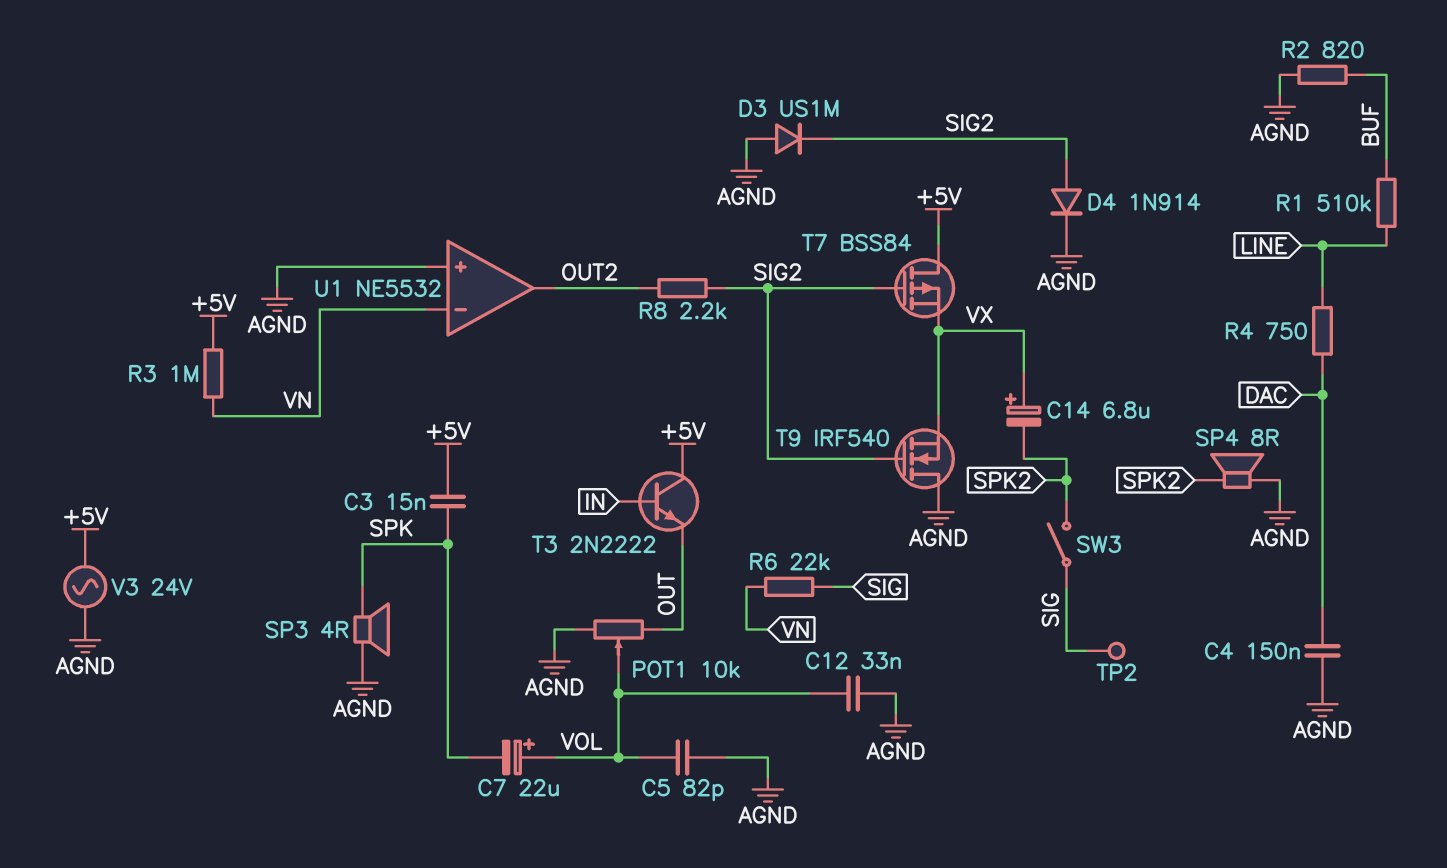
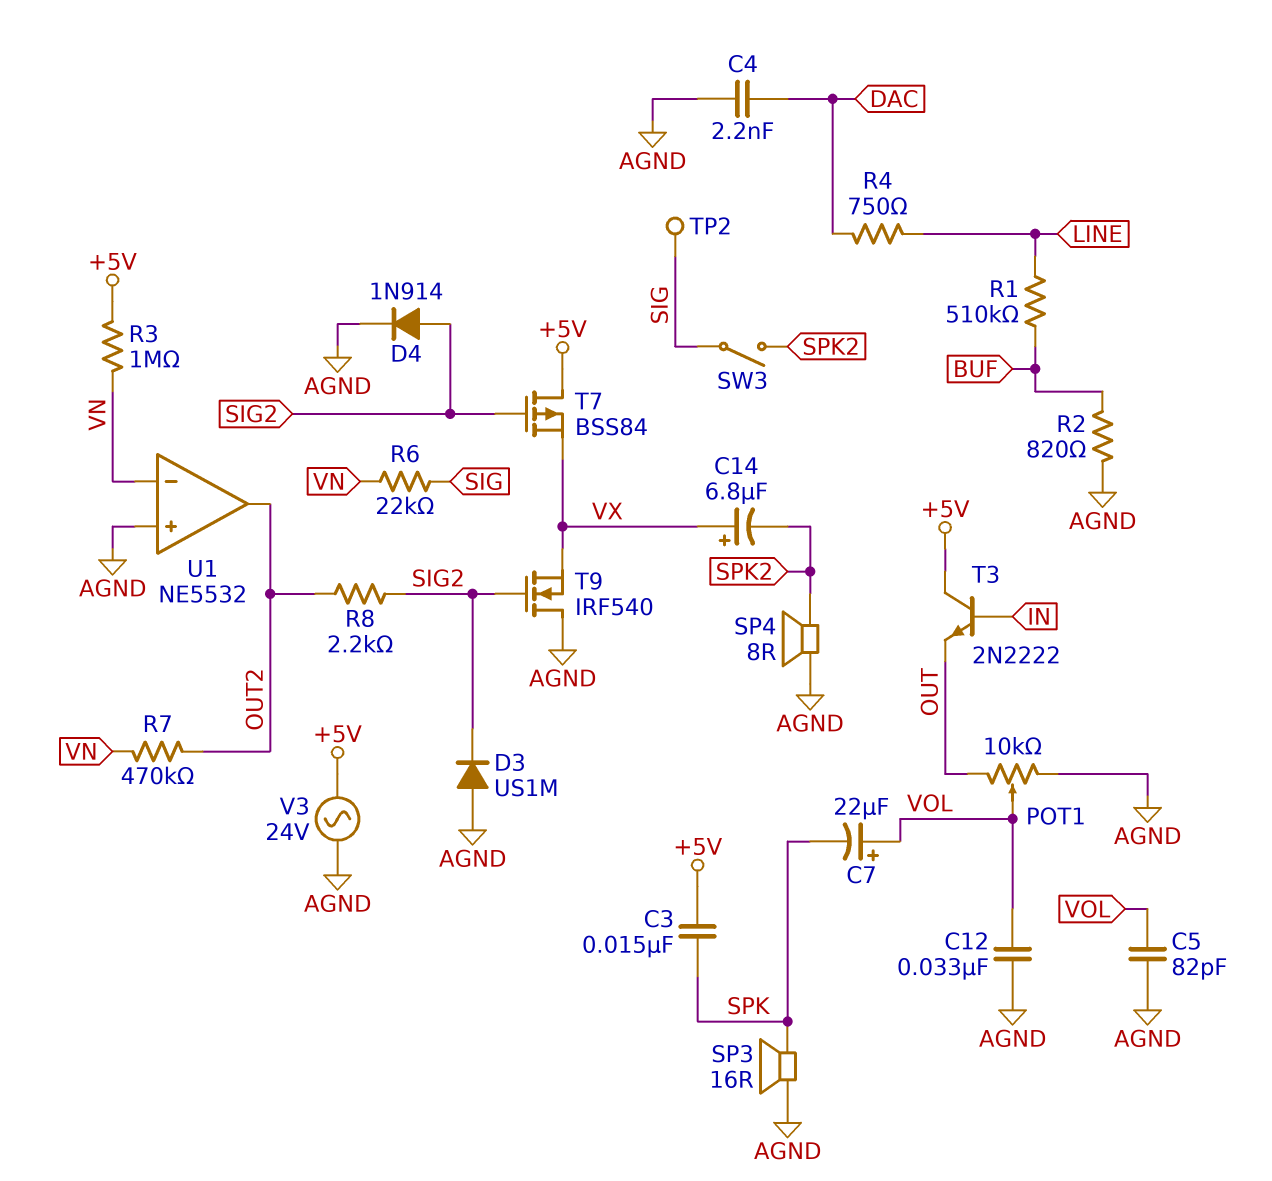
C4: 150nF (AGND, DAC) -> 2.2nF (AGND, DAC)
R7: none -> 470k (OUT2, VN)
SP3: speaker 4R (AGND, SPK) -> speaker 16R (AGND, SPK)

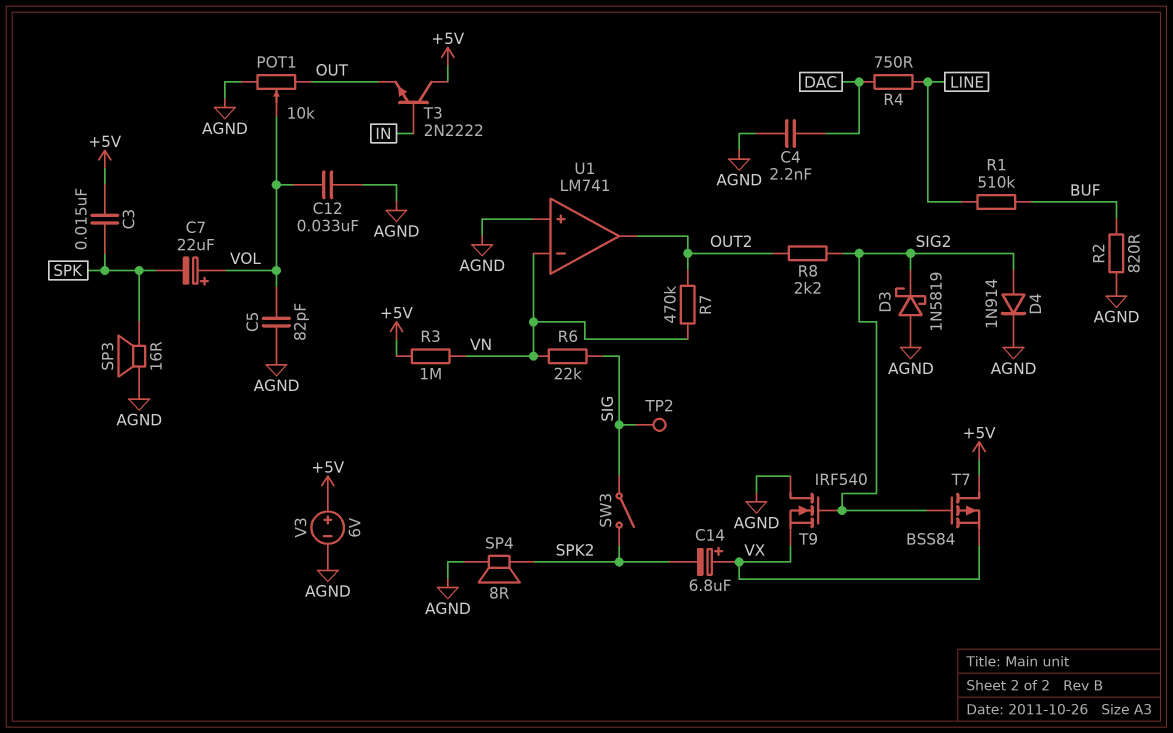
D3: diode US1M (A AGND, K SIG2) -> schottky 1N5819 (A AGND, K SIG2)
U1: NE5532 -> LM741
V3: AC 24V (+5V, AGND) -> 6V (plus +5V, minus AGND)

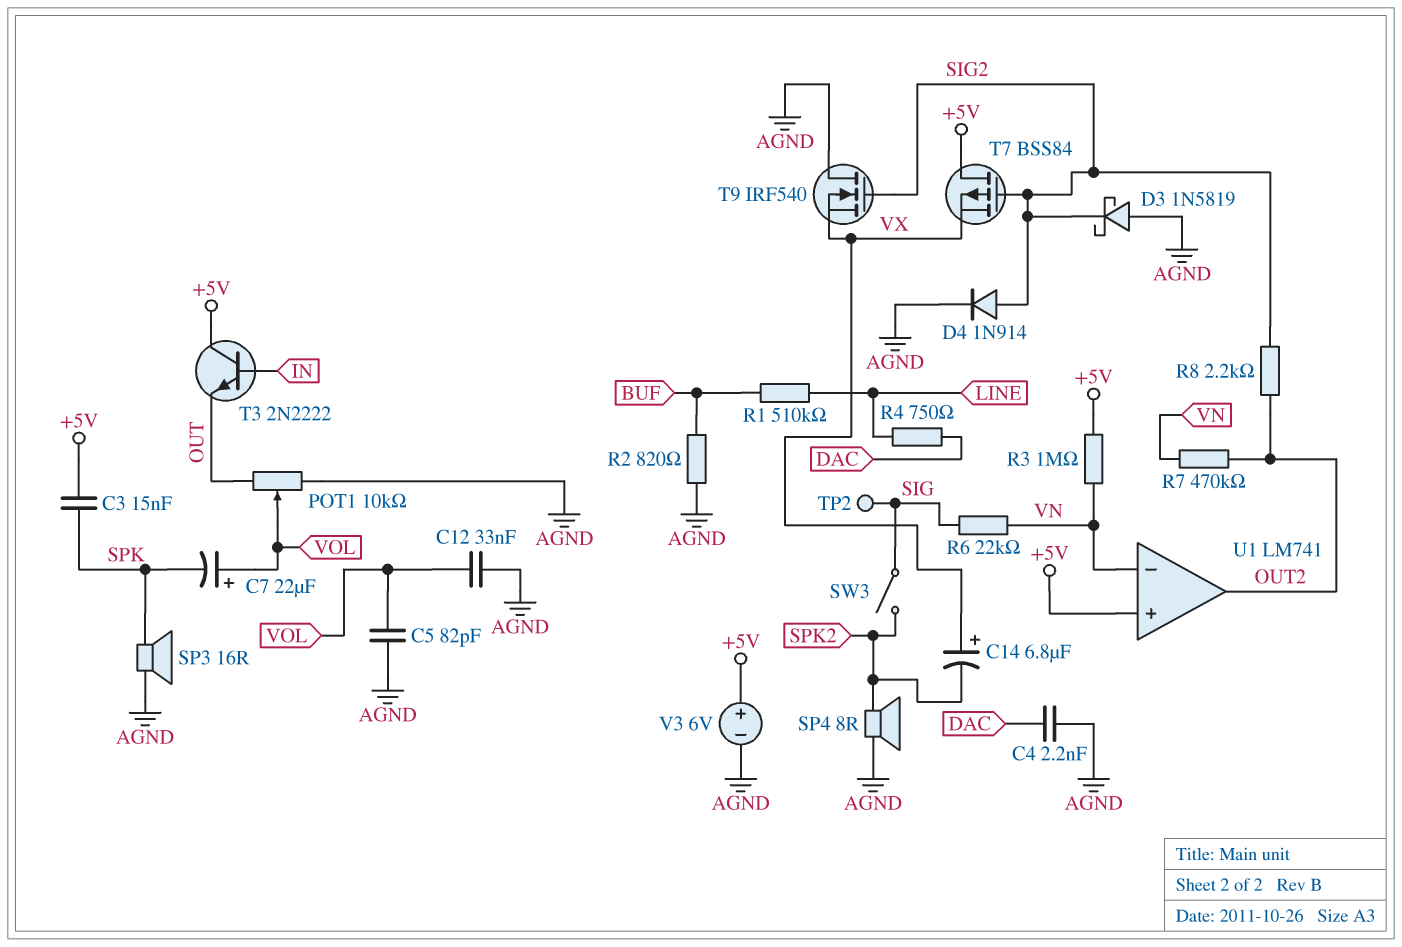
U1 pin in+: AGND -> +5V

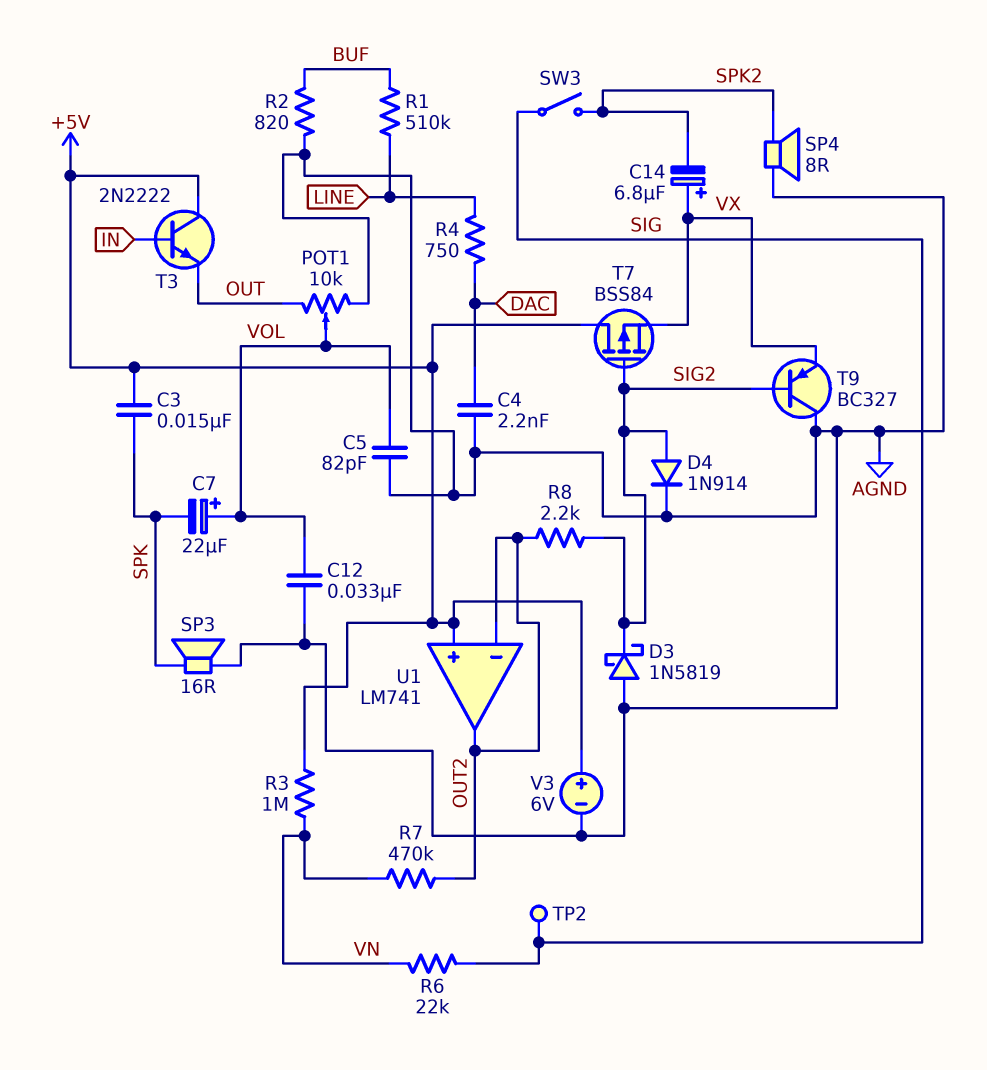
T9: NMOS IRF540 (G SIG2, D AGND, S VX) -> PNP BC327 (B SIG2, C AGND, E VX)
U1 pin in-: VN -> OUT2

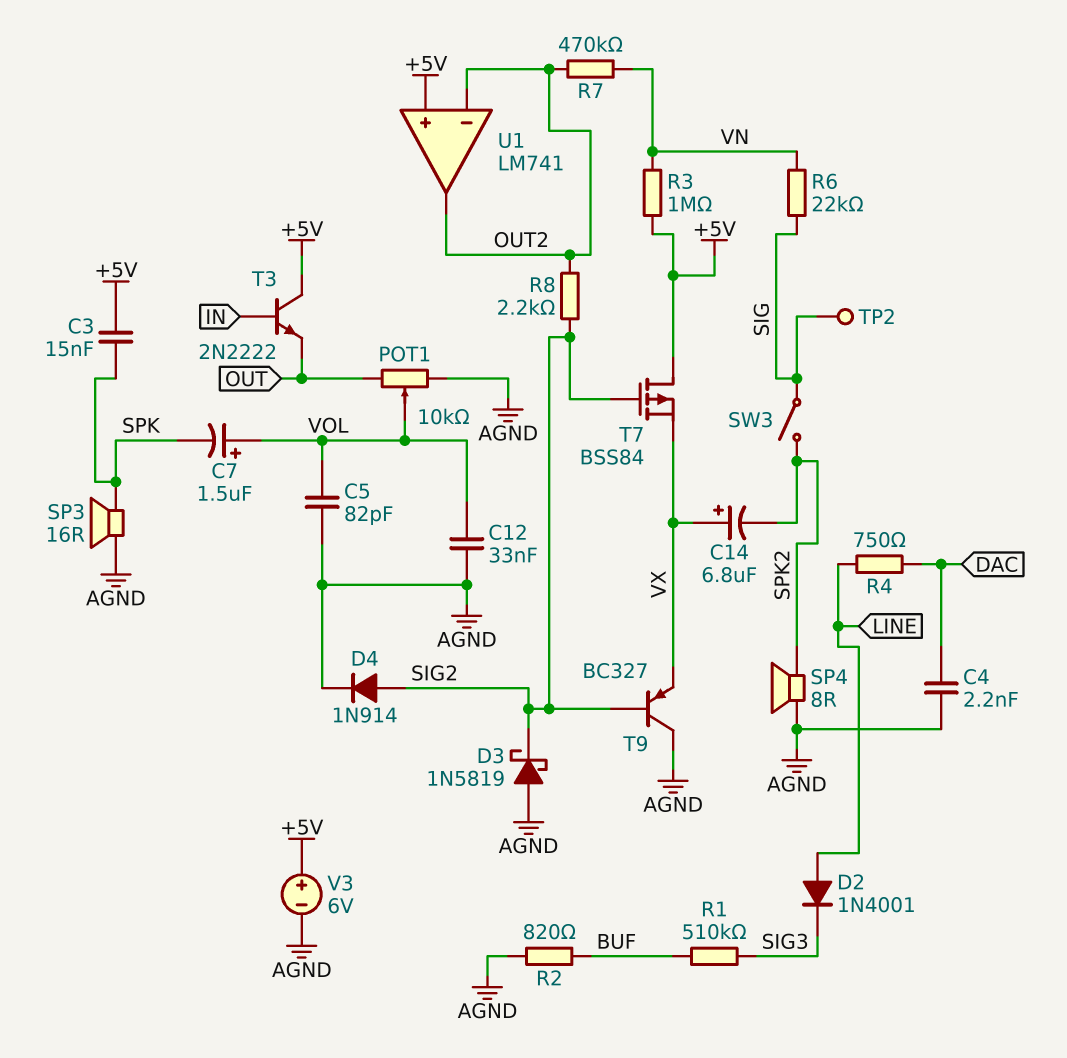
C7: 22uF (plus VOL, minus SPK) -> 1.5uF (plus VOL, minus SPK)
D2: none -> diode 1N4001 (A LINE, K SIG3)
R1: 510k (BUF, LINE) -> 510k (BUF, SIG3)

